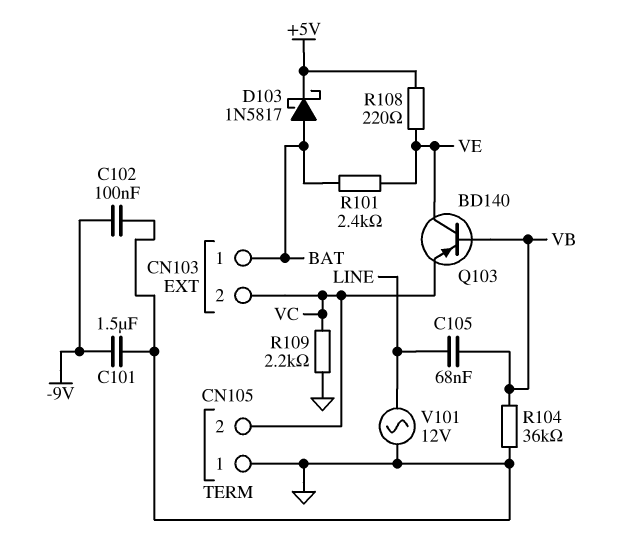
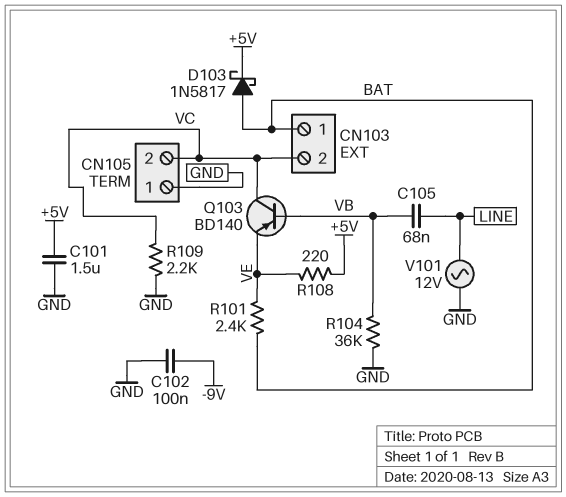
C101: 1.5uF (-9V, GND) -> 1.5uF (+5V, GND)
Q103: PNP BD140 (B VB, C VE, E VC) -> PNP BD140 (B VB, C VC, E VE)

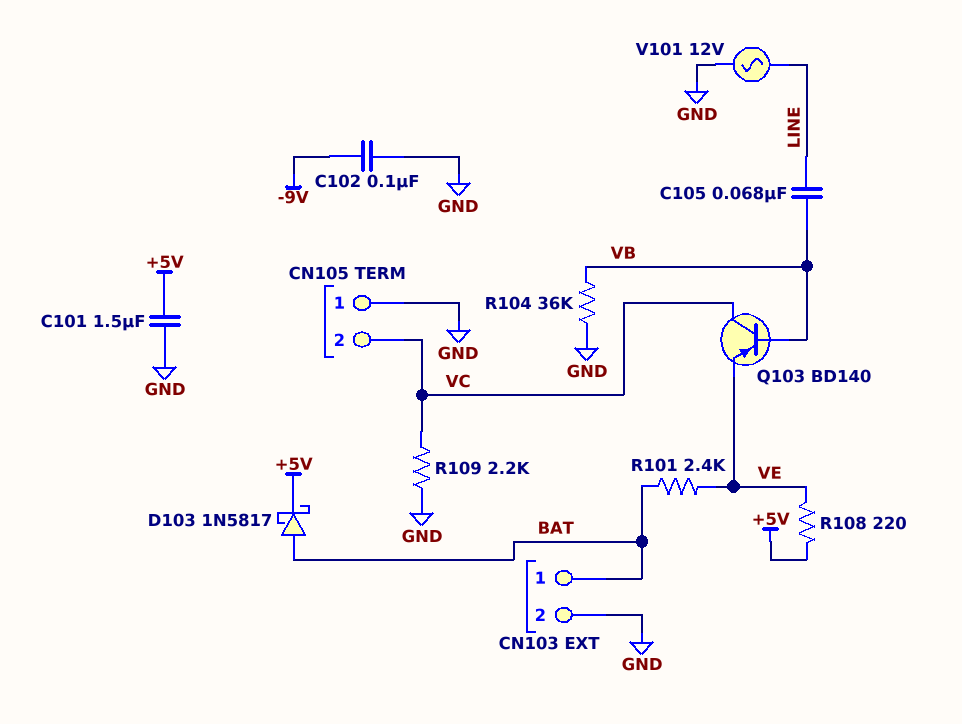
CN103 pin 2: VC -> GND

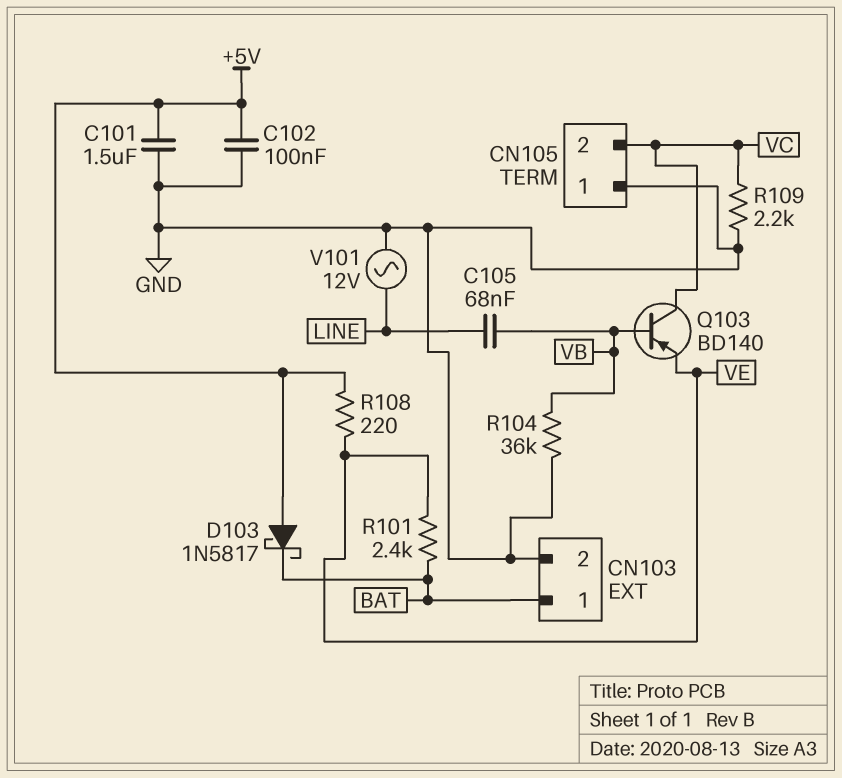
C102: 100nF (-9V, GND) -> 100nF (+5V, GND)
D103: schottky 1N5817 (A BAT, K +5V) -> schottky 1N5817 (A +5V, K BAT)

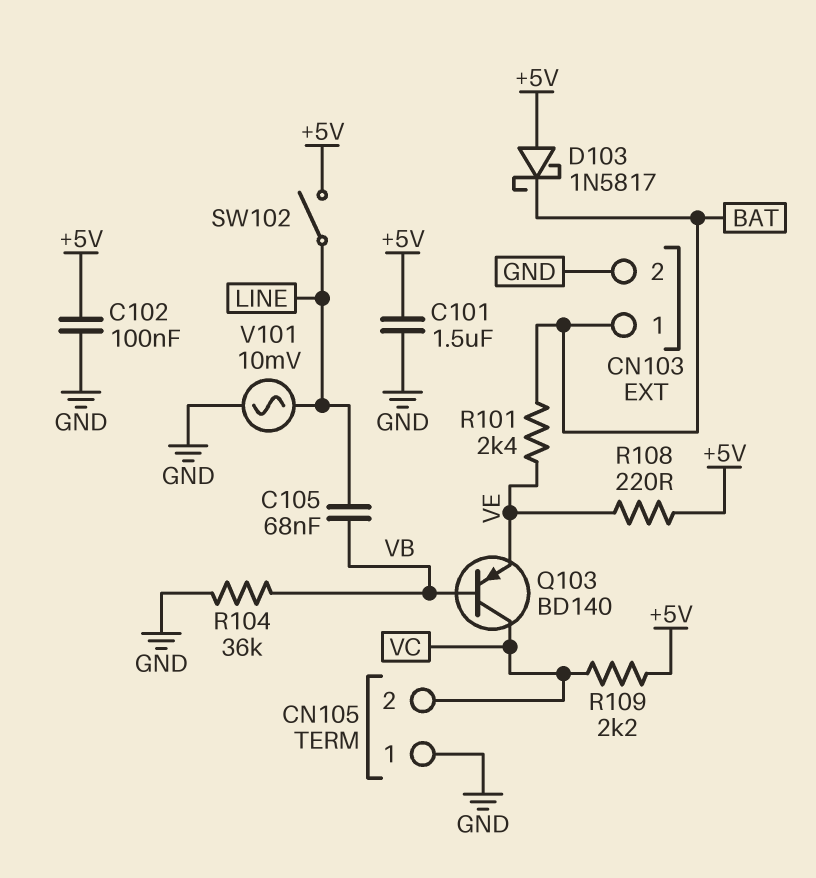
R109: 2.2k (GND, VC) -> 2.2k (+5V, VC)
SW102: none -> switch (+5V, LINE)
V101: AC 12V (GND, LINE) -> AC 10mV (GND, LINE)

